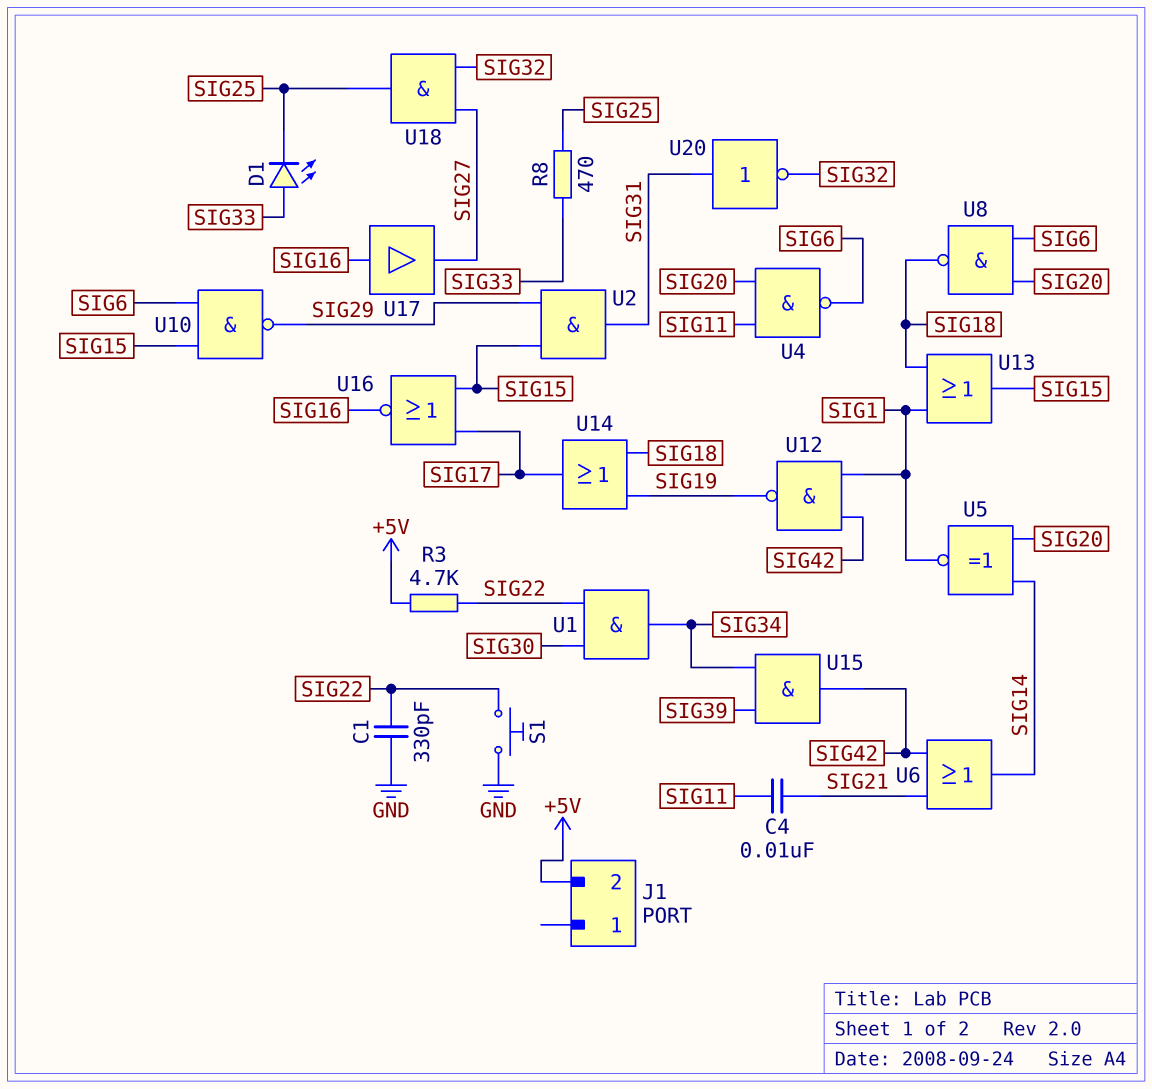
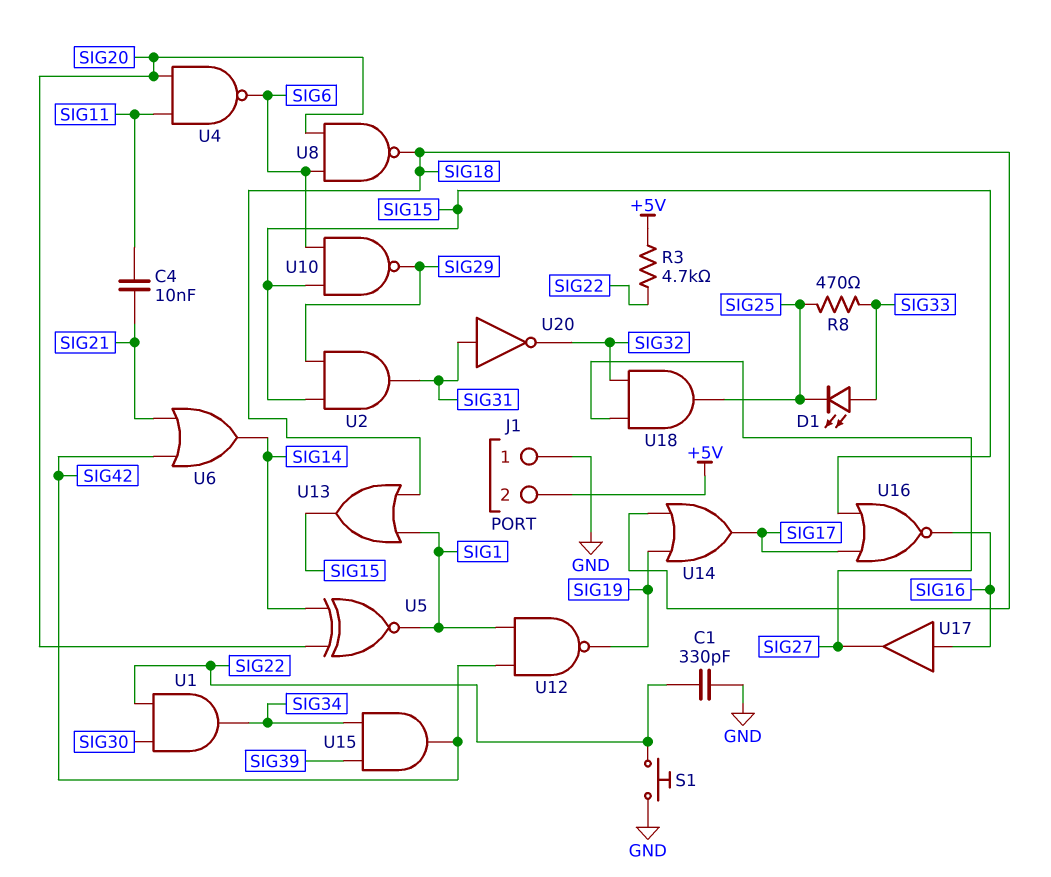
J1 pin 1: none -> GND

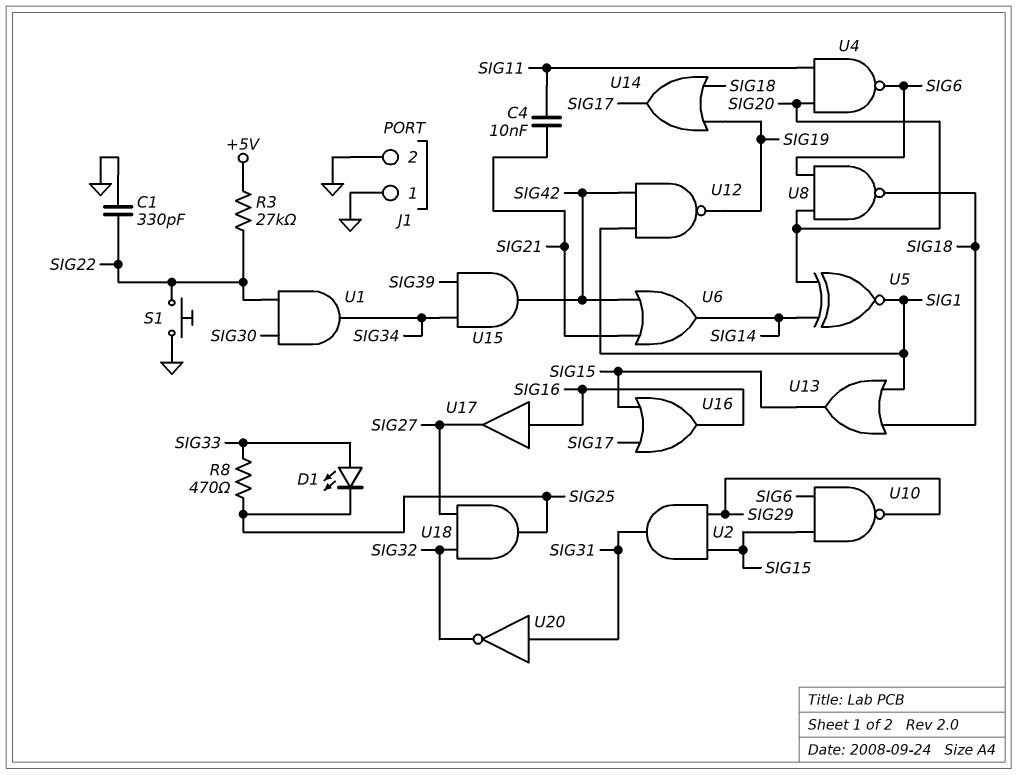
J1 pin 2: +5V -> GND
R3: 4.7k (+5V, SIG22) -> 27k (+5V, SIG22)
U16: NOR (in SIG15, in SIG17, out SIG16) -> OR (in SIG15, in SIG17, out SIG16)

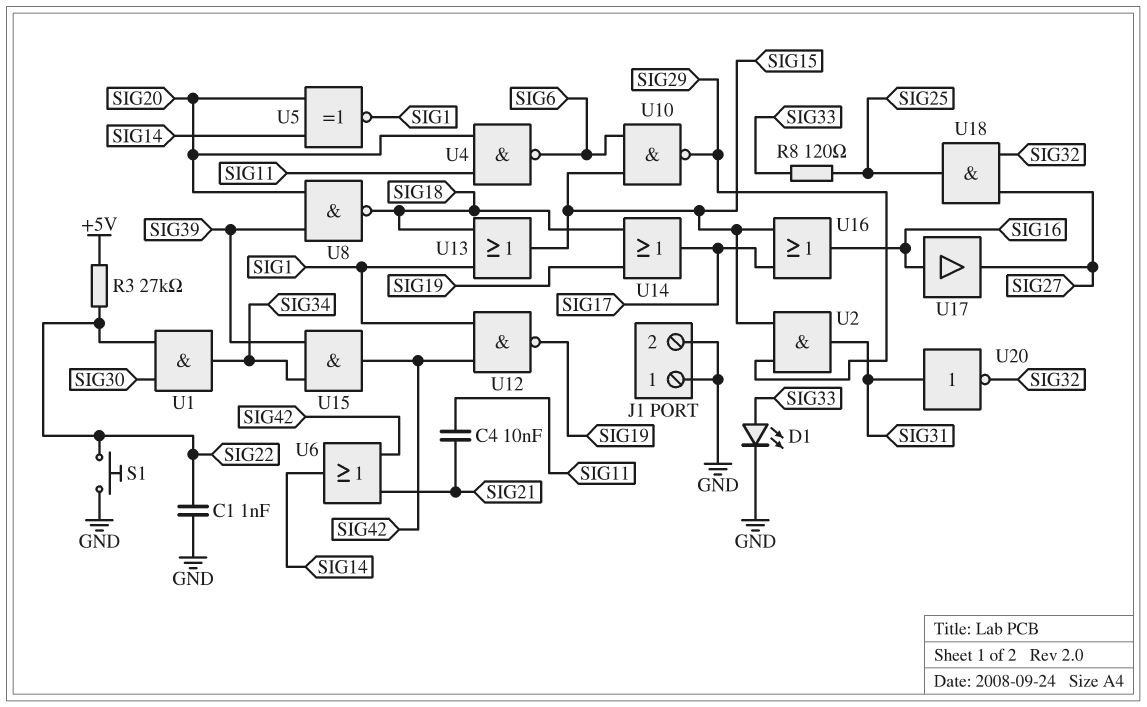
C1: 330pF (GND, SIG22) -> 1nF (GND, SIG22)
D1: LED (A SIG33, K SIG25) -> LED (A SIG33, K GND)
R8: 470 (SIG25, SIG33) -> 120 (SIG25, SIG33)
U8: NAND (in SIG6, in SIG20, out SIG18) -> NAND (in SIG20, in SIG39, out SIG18)

